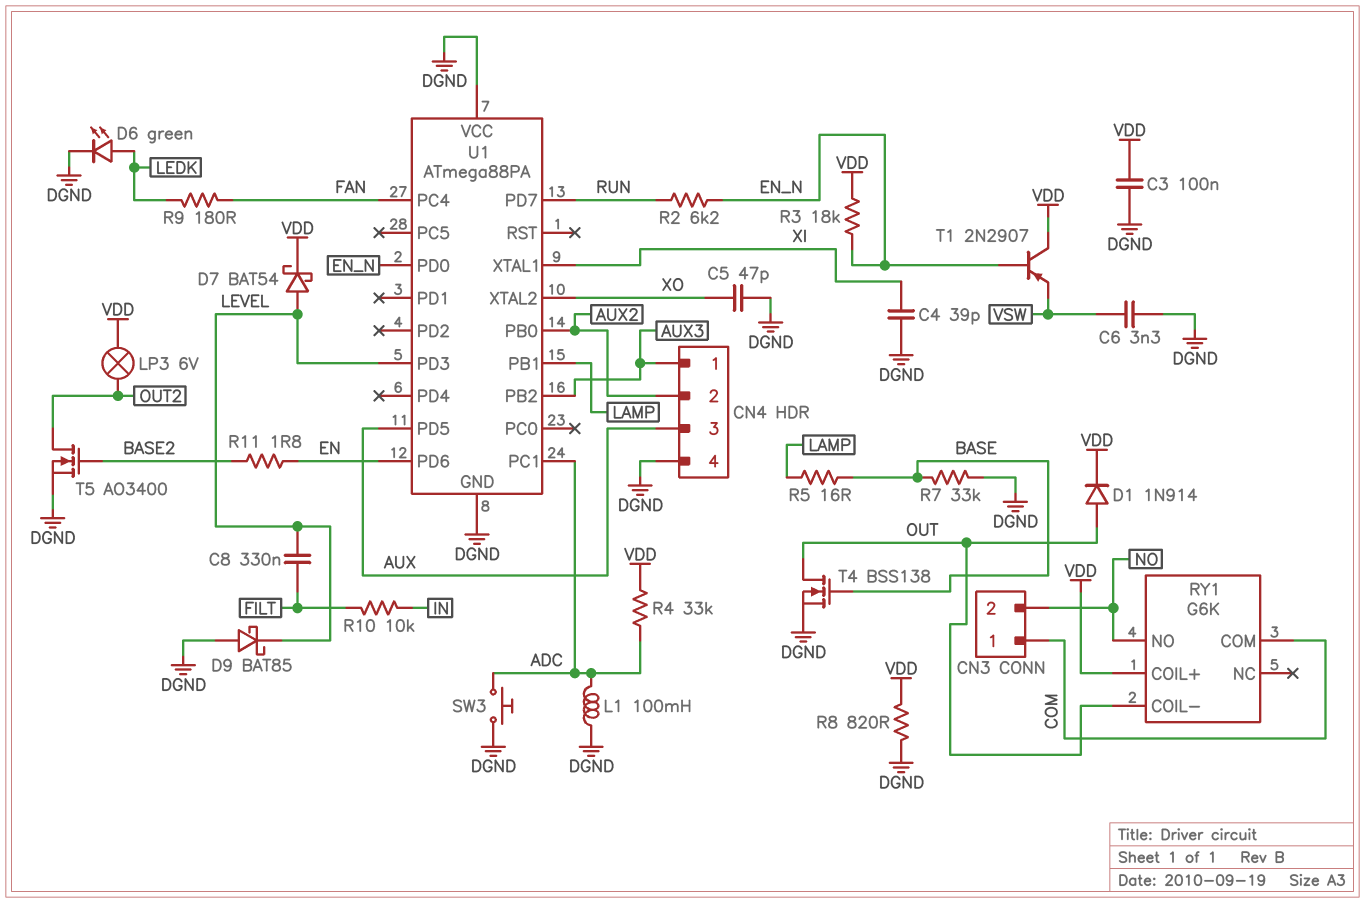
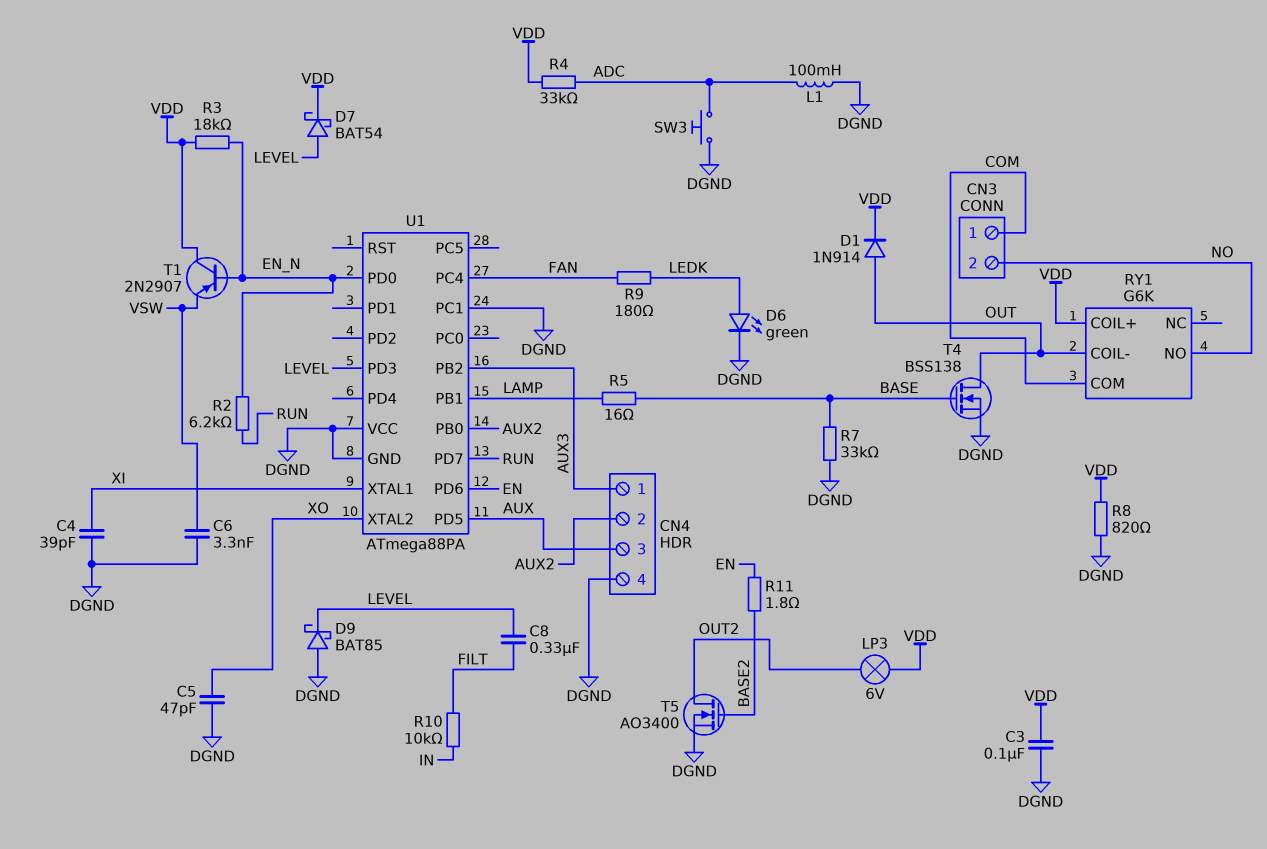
U1 pin PC1: ADC -> DGND

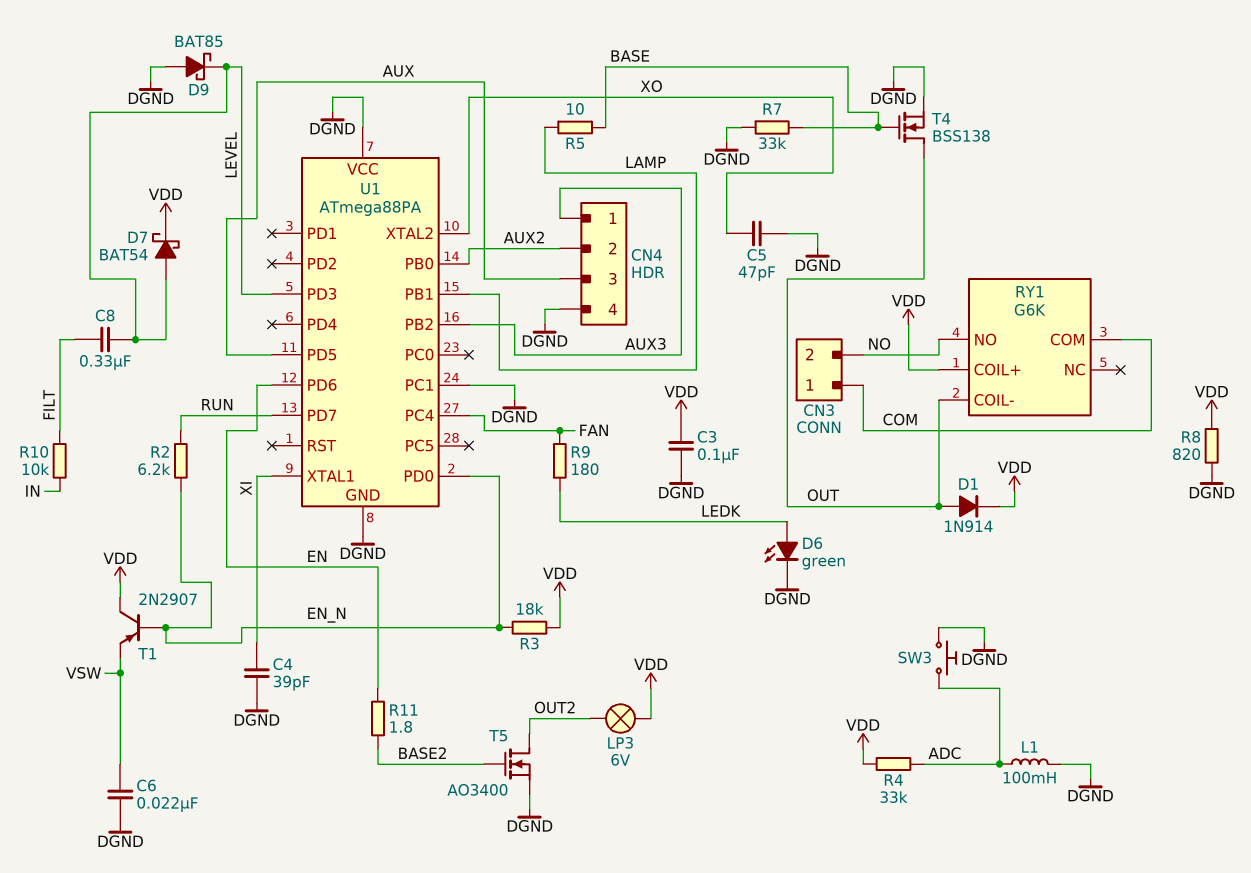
C6: 3.3nF (DGND, VSW) -> 22nF (DGND, VSW)
R5: 16 (BASE, LAMP) -> 10 (BASE, LAMP)

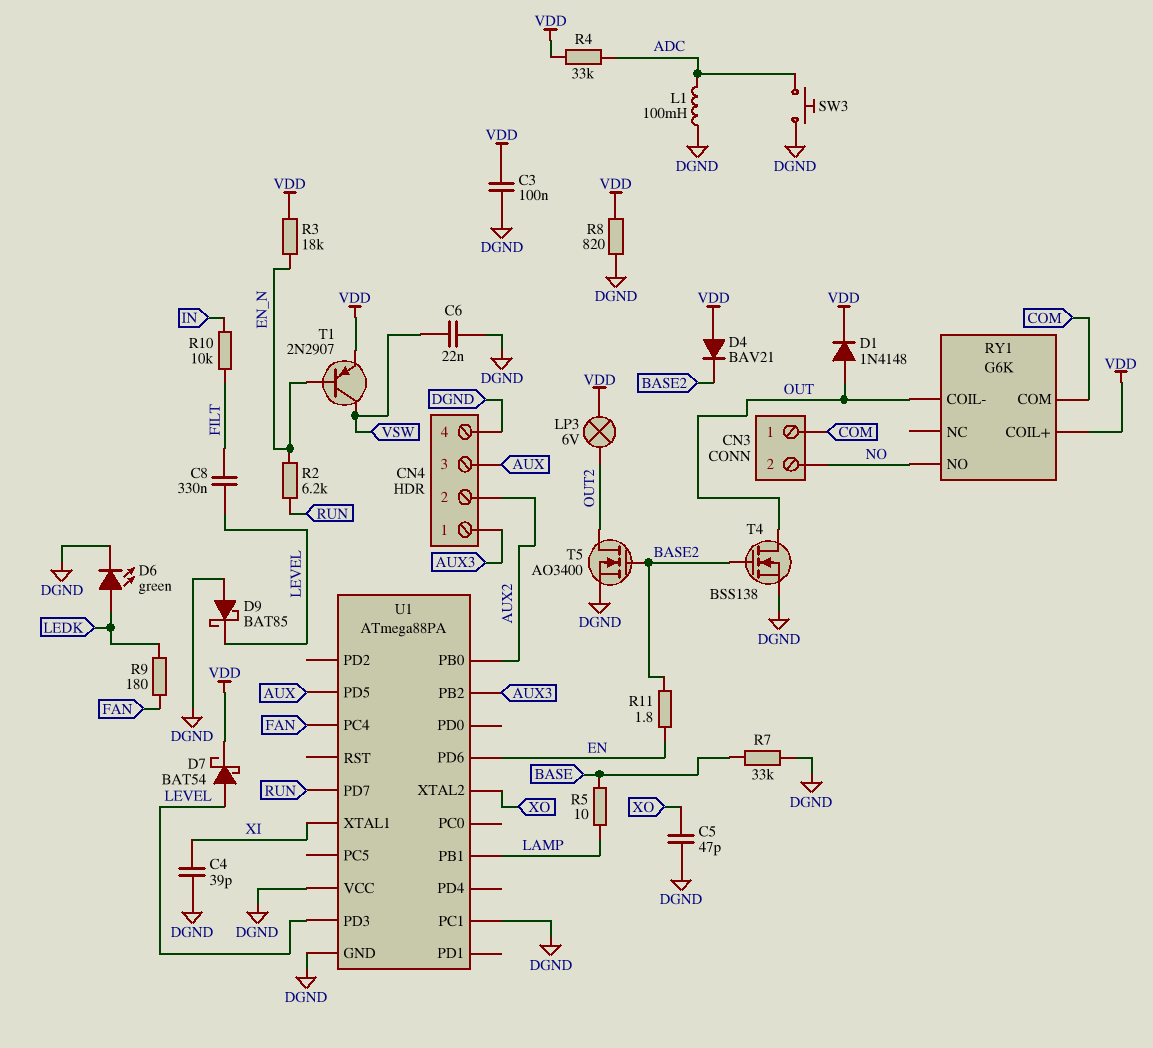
D1: diode 1N914 (A OUT, K VDD) -> diode 1N4148 (A OUT, K VDD)
D4: none -> diode BAV21 (A VDD, K BASE2)
T1: PNP 2N2907 (B EN_N, C VDD, E VSW) -> PNP 2N2907 (B EN_N, C VSW, E VDD)
T4: NMOS BSS138 (G BASE, D OUT, S DGND) -> NMOS BSS138 (G BASE2, D OUT, S DGND)
U1 pin PD0: EN_N -> none

